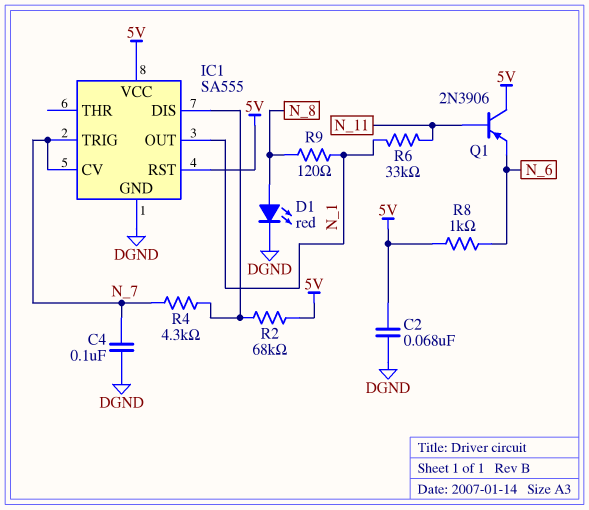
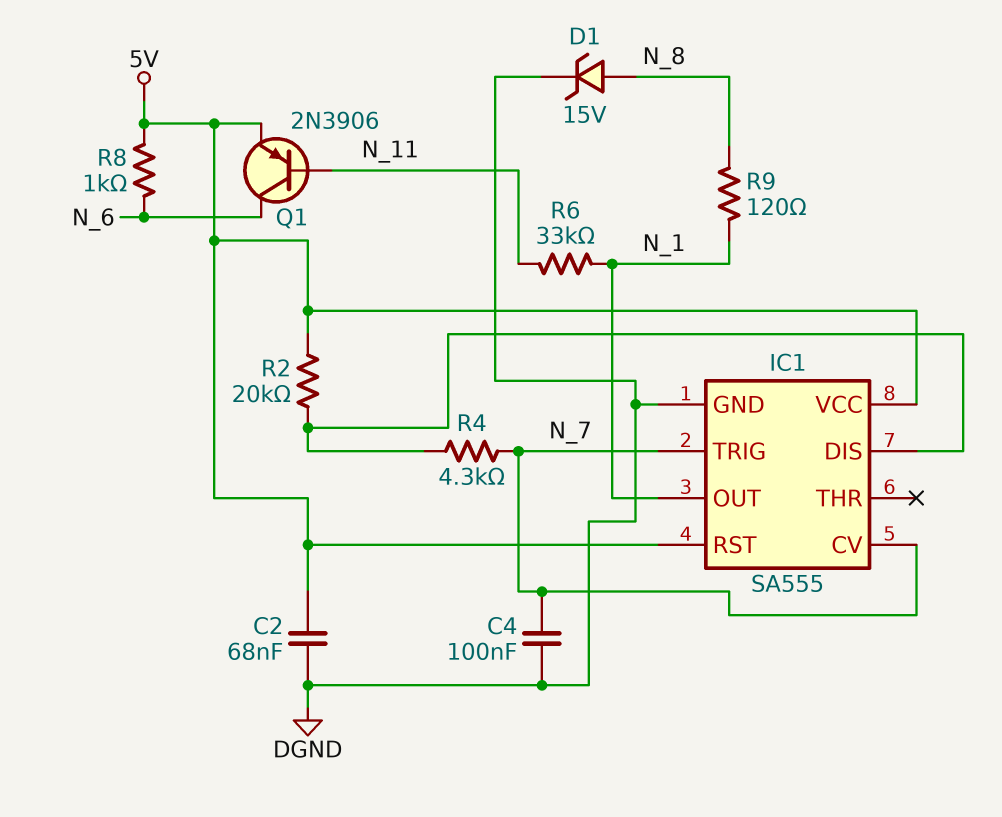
D1: LED red (A N_8, K DGND) -> zener 15V (A N_8, K DGND)
Q1: PNP 2N3906 (B N_11, C 5V, E N_6) -> PNP 2N3906 (B N_11, C N_6, E 5V)
R2: 68k (5V, IC1/DIS) -> 20k (5V, IC1/DIS)

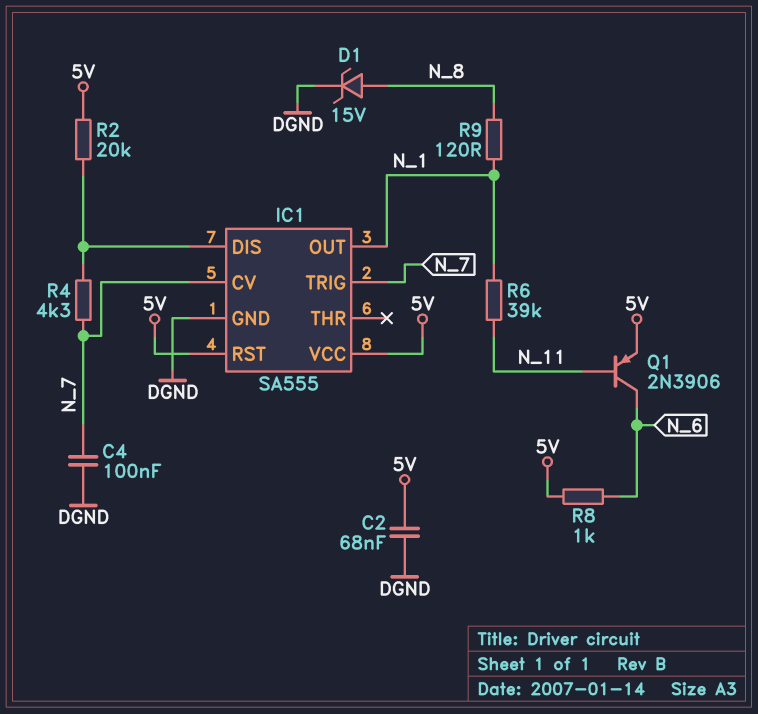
R6: 33k (N_1, N_11) -> 39k (N_1, N_11)

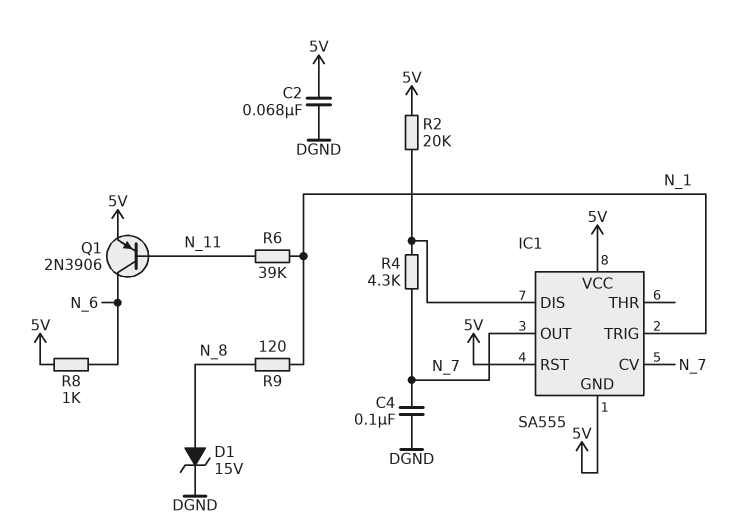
IC1 pin GND: DGND -> 5V
IC1 pin OUT: N_1 -> N_7
IC1 pin TRIG: N_7 -> N_1

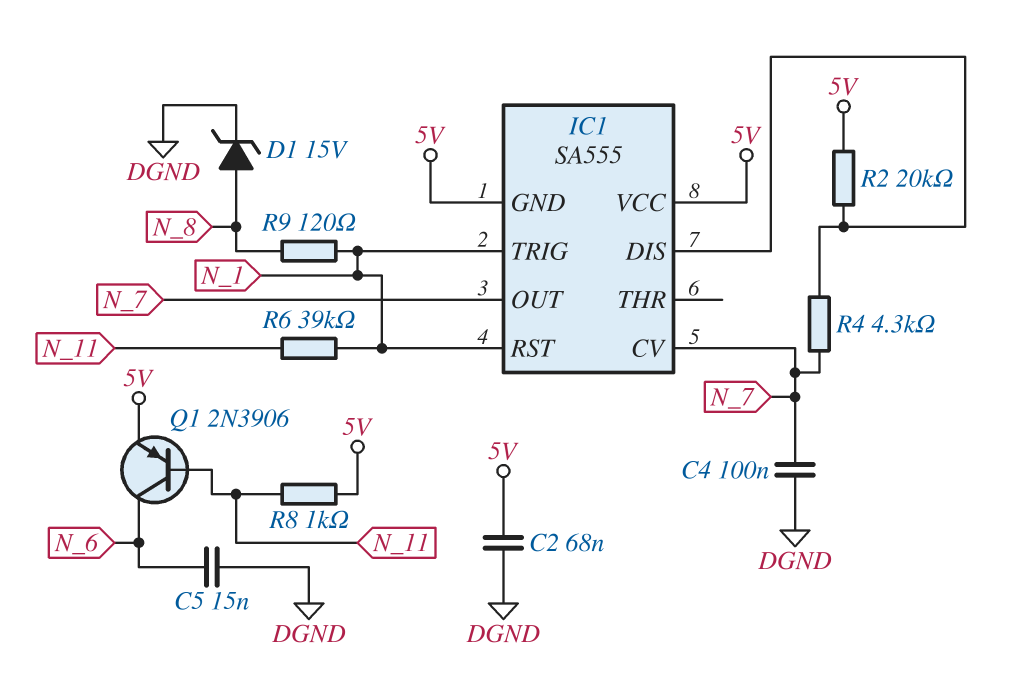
C5: none -> 15nF (DGND, N_6)
IC1 pin RST: 5V -> N_1
R8: 1k (5V, N_6) -> 1k (5V, N_11)

